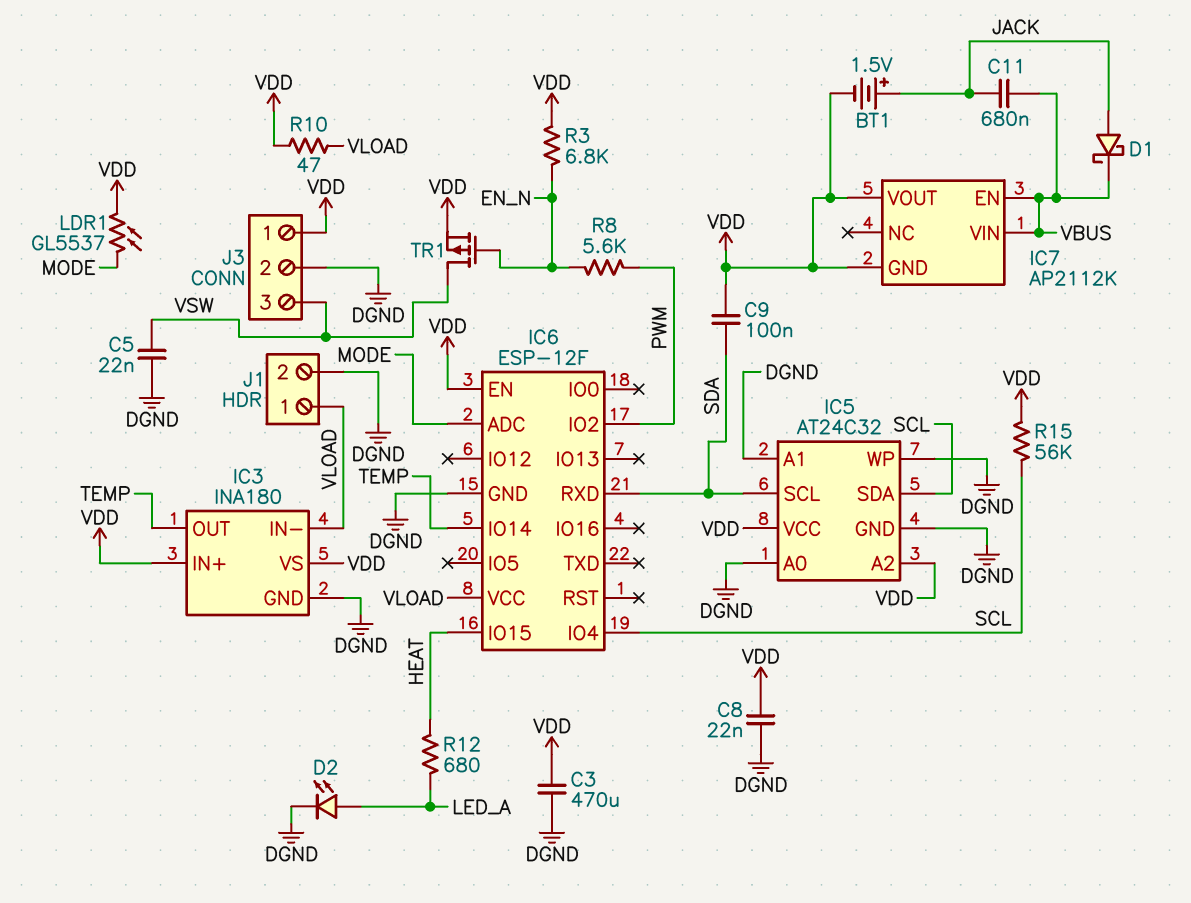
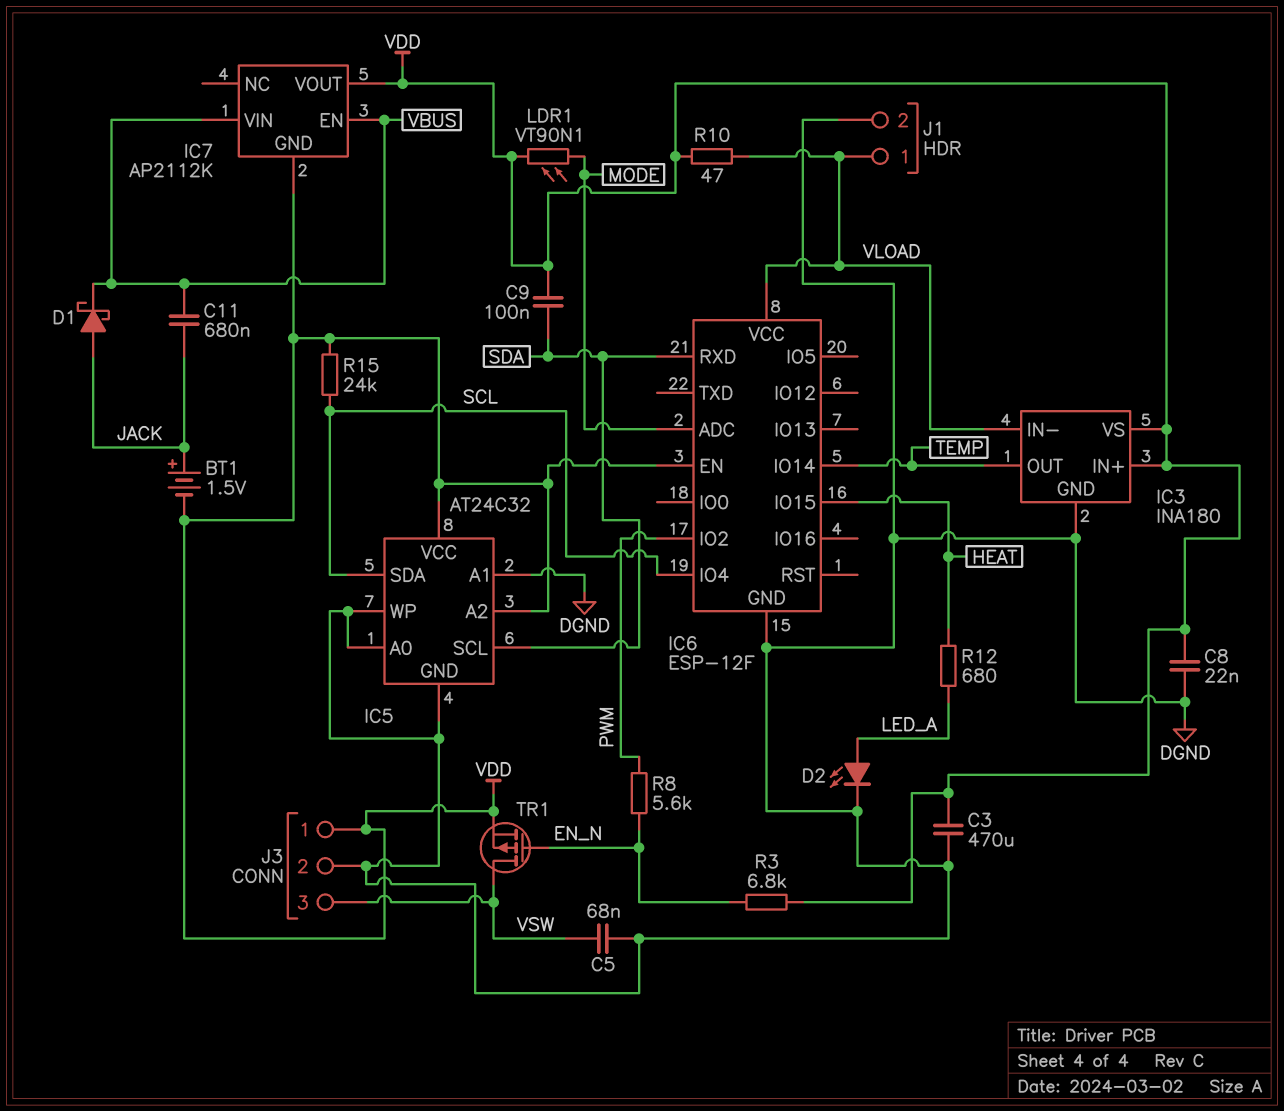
C5: 22nF (DGND, VSW) -> 68nF (DGND, VSW)
LDR1: GL5537 (MODE, VDD) -> VT90N1 (MODE, VDD)
R15: 56k (SCL, VDD) -> 24k (SCL, VDD)

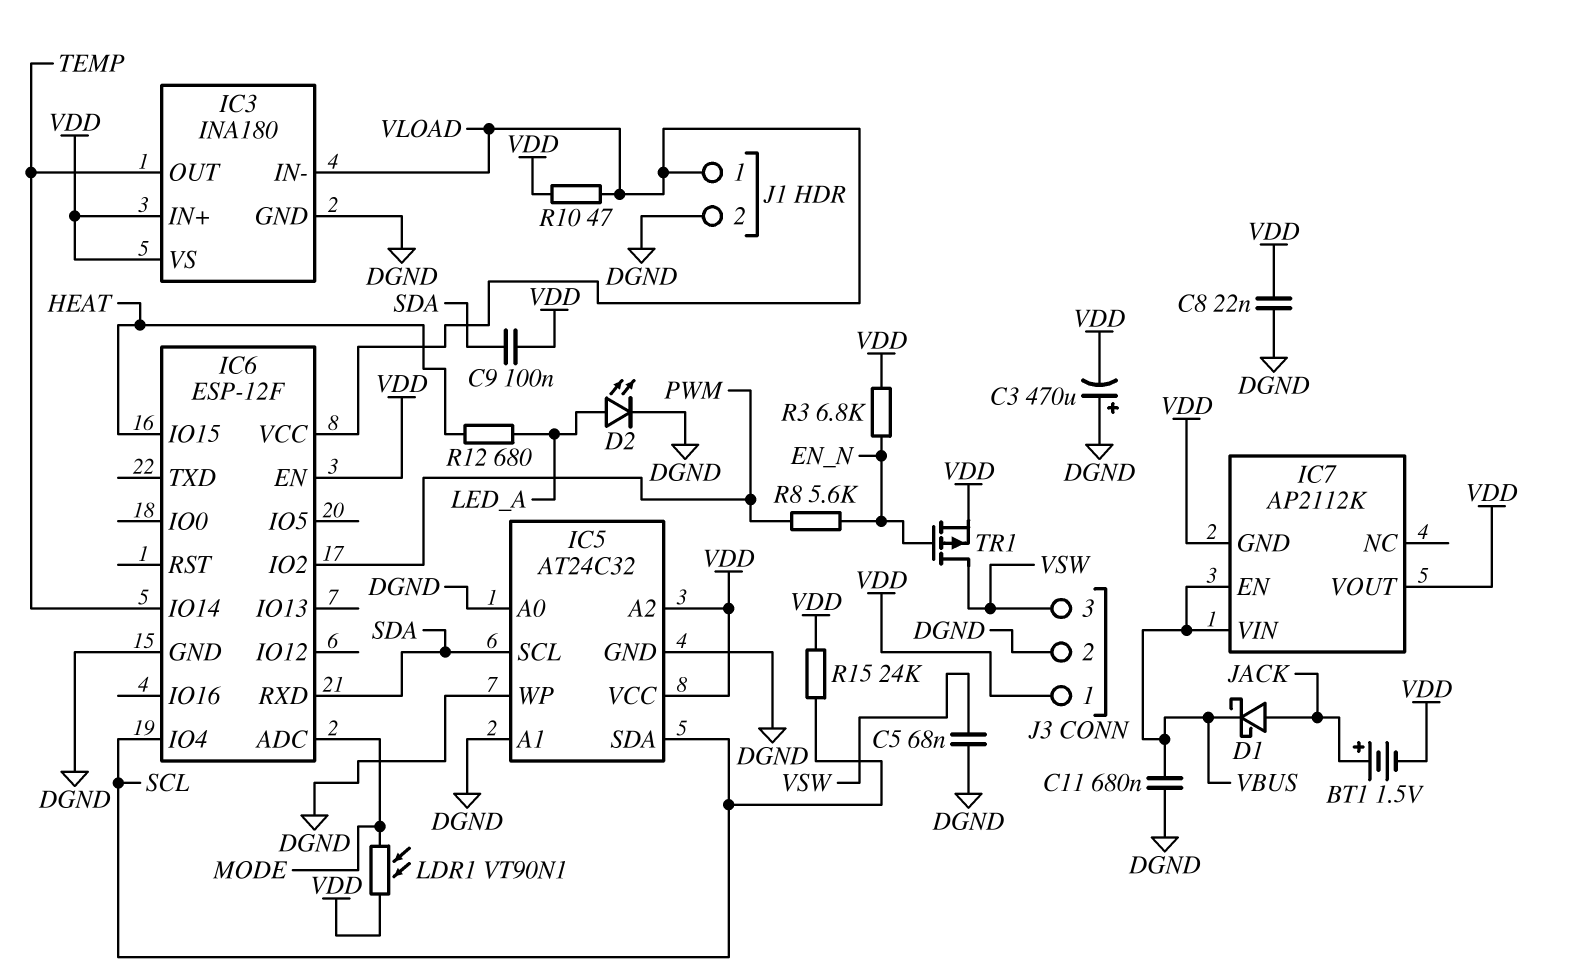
C3: 470uF (DGND, VDD) -> 470uF (plus DGND, minus VDD)
C11: 680nF (JACK, VBUS) -> 680nF (DGND, VBUS)

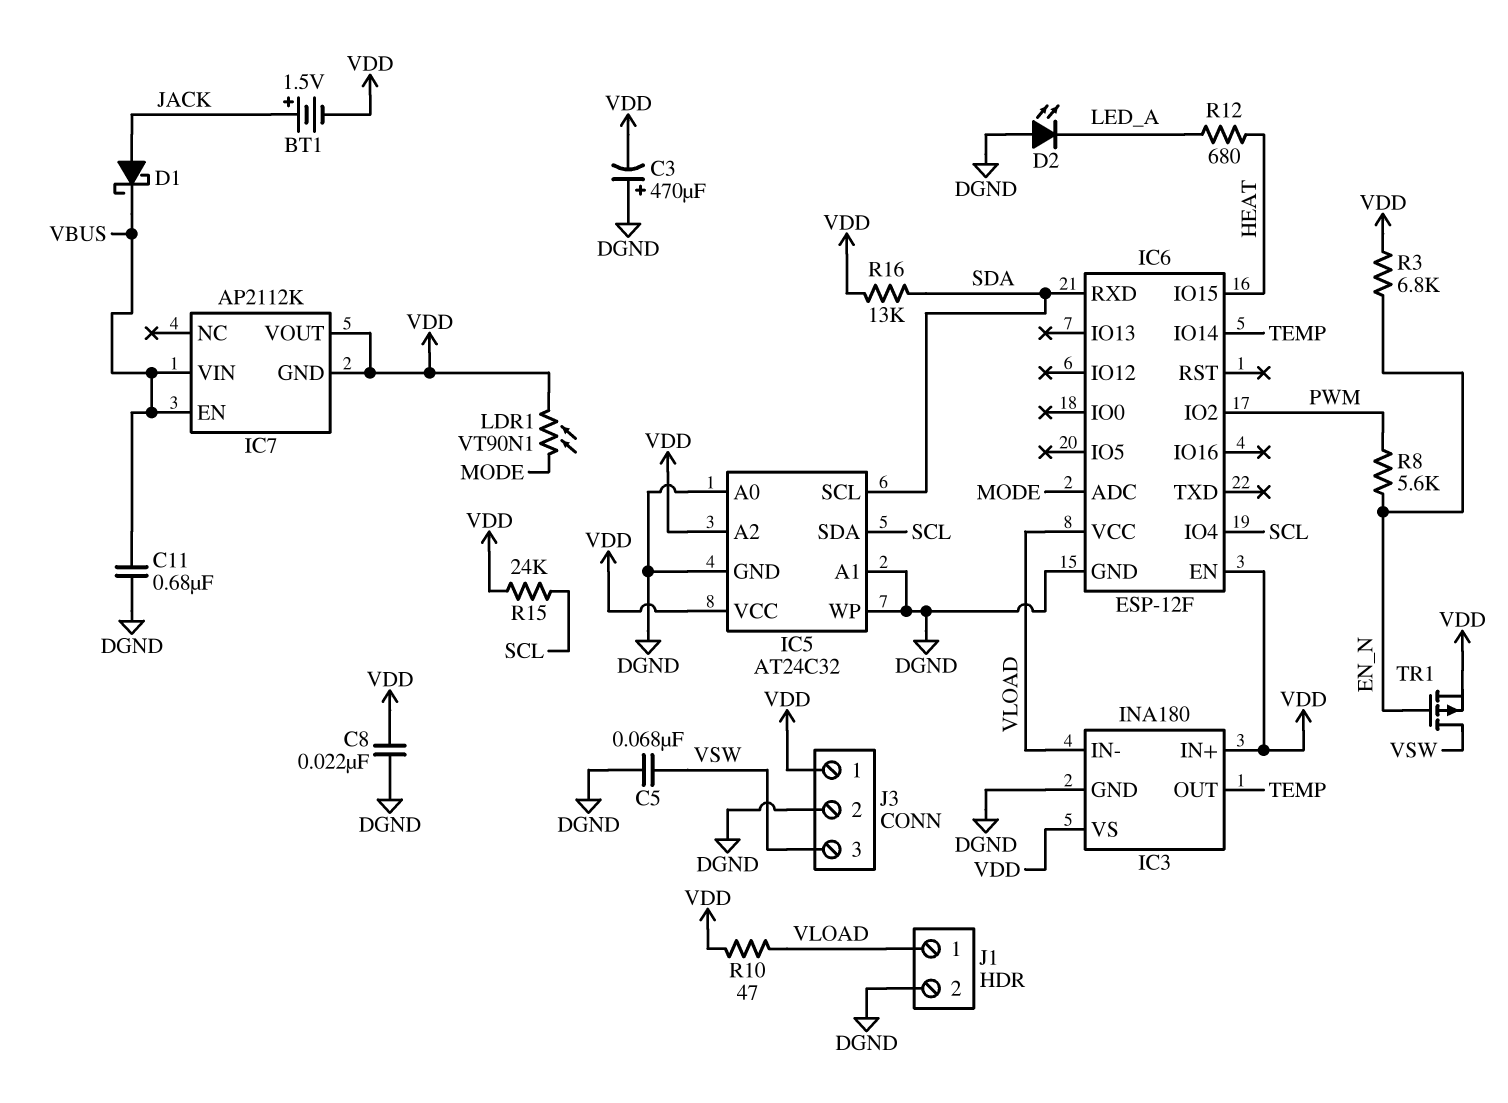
C9: 100nF (SDA, VDD) -> none
D2: LED (A LED_A, K DGND) -> LED (A DGND, K LED_A)
R16: none -> 13k (SDA, VDD)

